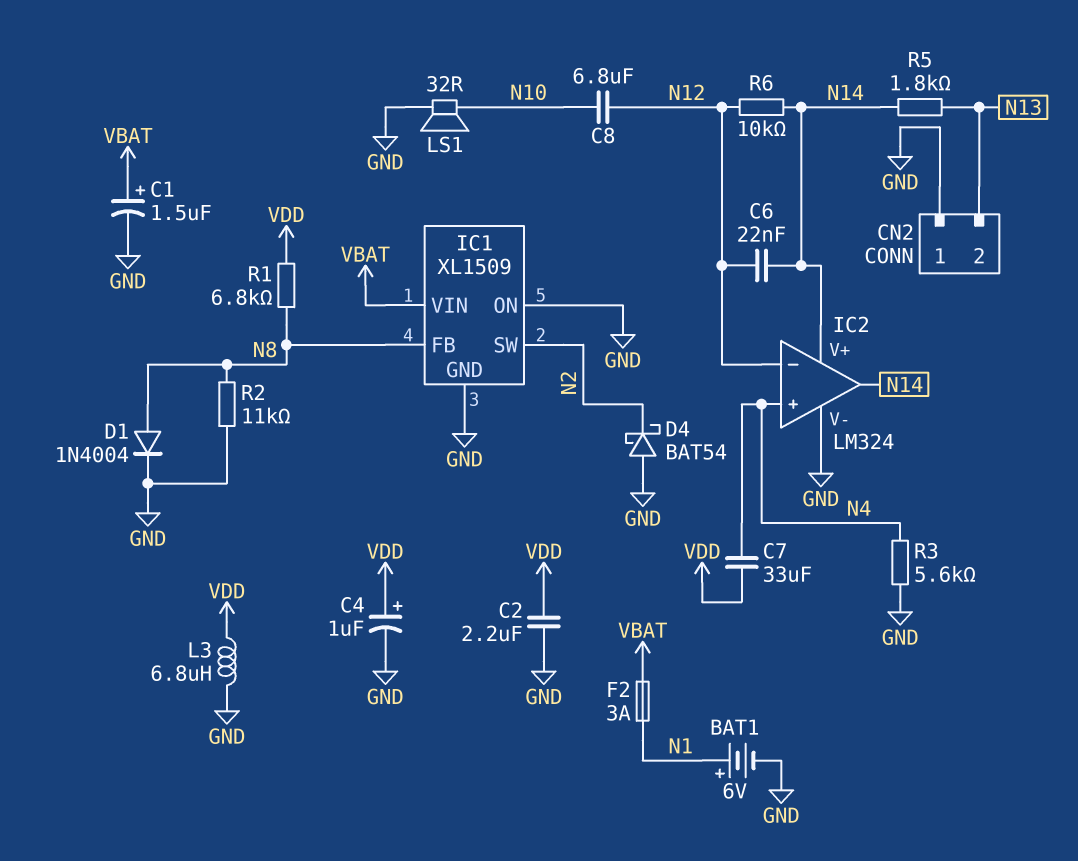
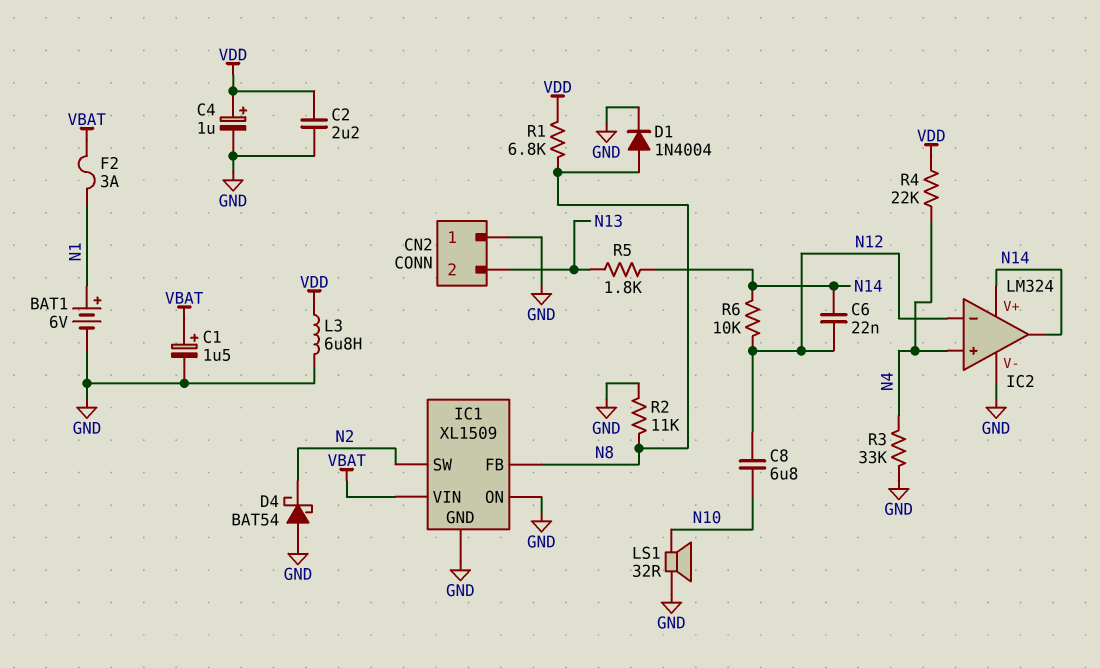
C7: 33uF (N4, VDD) -> none
R3: 5.6k (GND, N4) -> 33k (GND, N4)
R4: none -> 22k (N4, VDD)

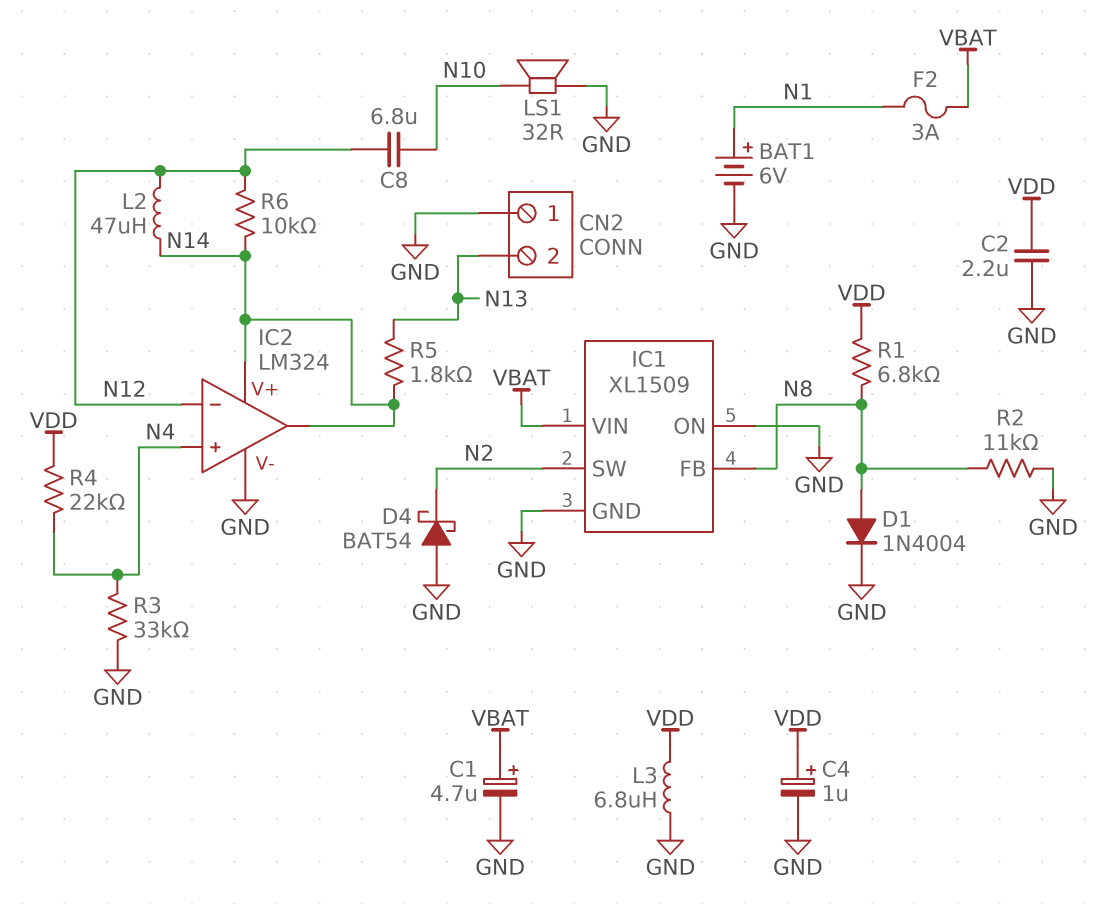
C1: 1.5uF (plus VBAT, minus GND) -> 4.7uF (plus VBAT, minus GND)
C6: 22nF (N12, N14) -> none
L2: none -> 47uH (N12, N14)

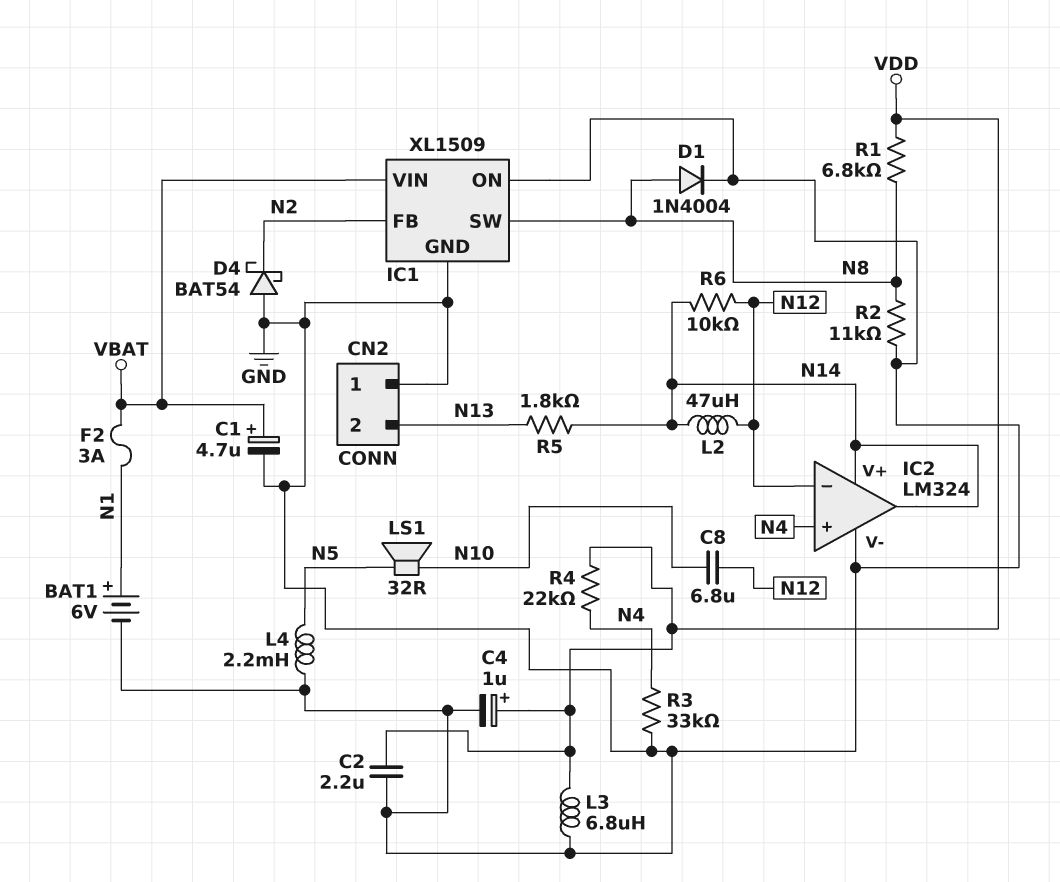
IC1 pin FB: N8 -> N2
IC1 pin SW: N2 -> N8
L4: none -> 2.2mH (GND, N5)
LS1: speaker 32R (GND, N10) -> speaker 32R (N5, N10)

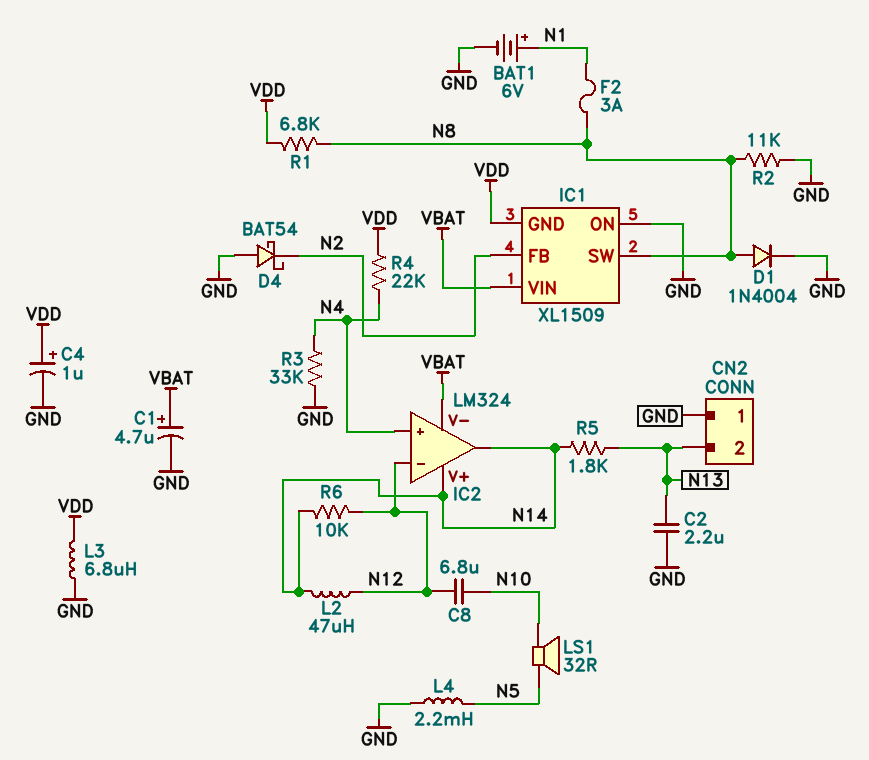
C2: 2.2uF (GND, VDD) -> 2.2uF (GND, N13)
F2: 3A (N1, VBAT) -> 3A (N1, N8)
IC1 pin GND: GND -> VDD
IC2 pin V-: GND -> VBAT

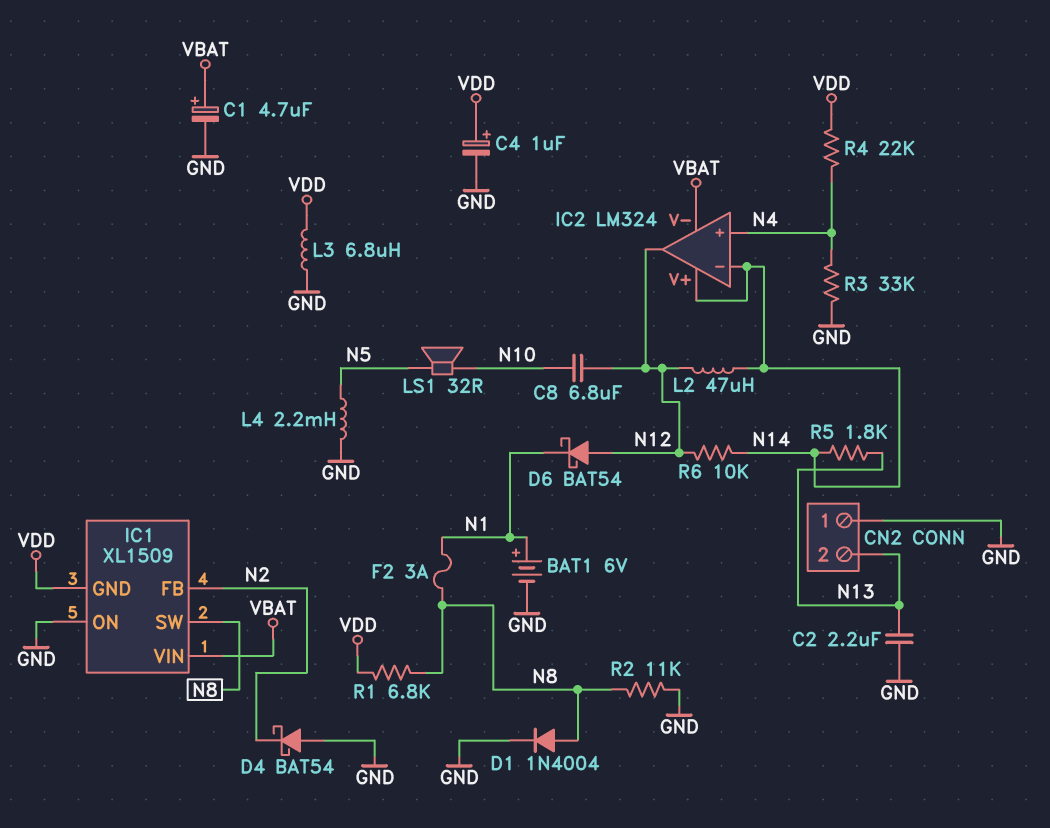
D6: none -> schottky BAT54 (A N12, K N1)
IC2 pin in-: N12 -> N14
IC2 pin out: N14 -> N12

